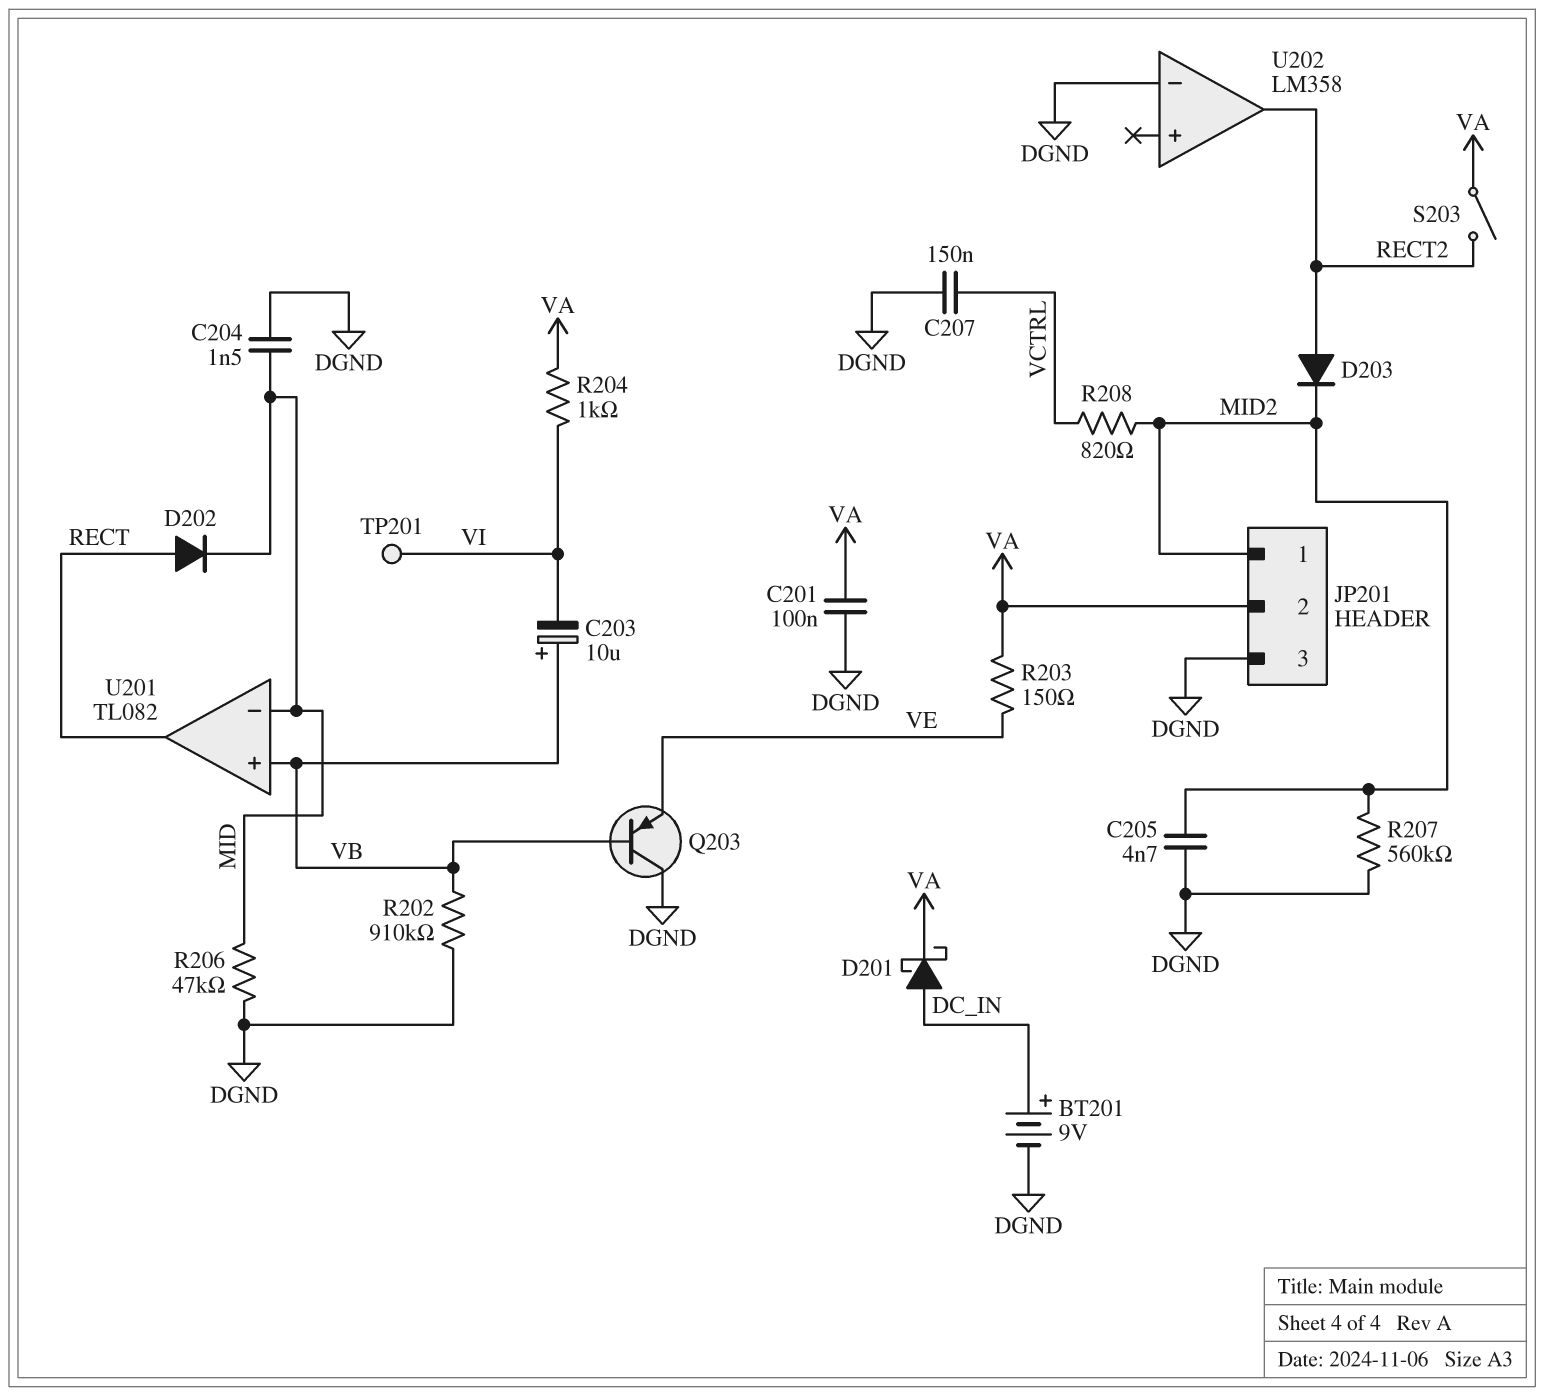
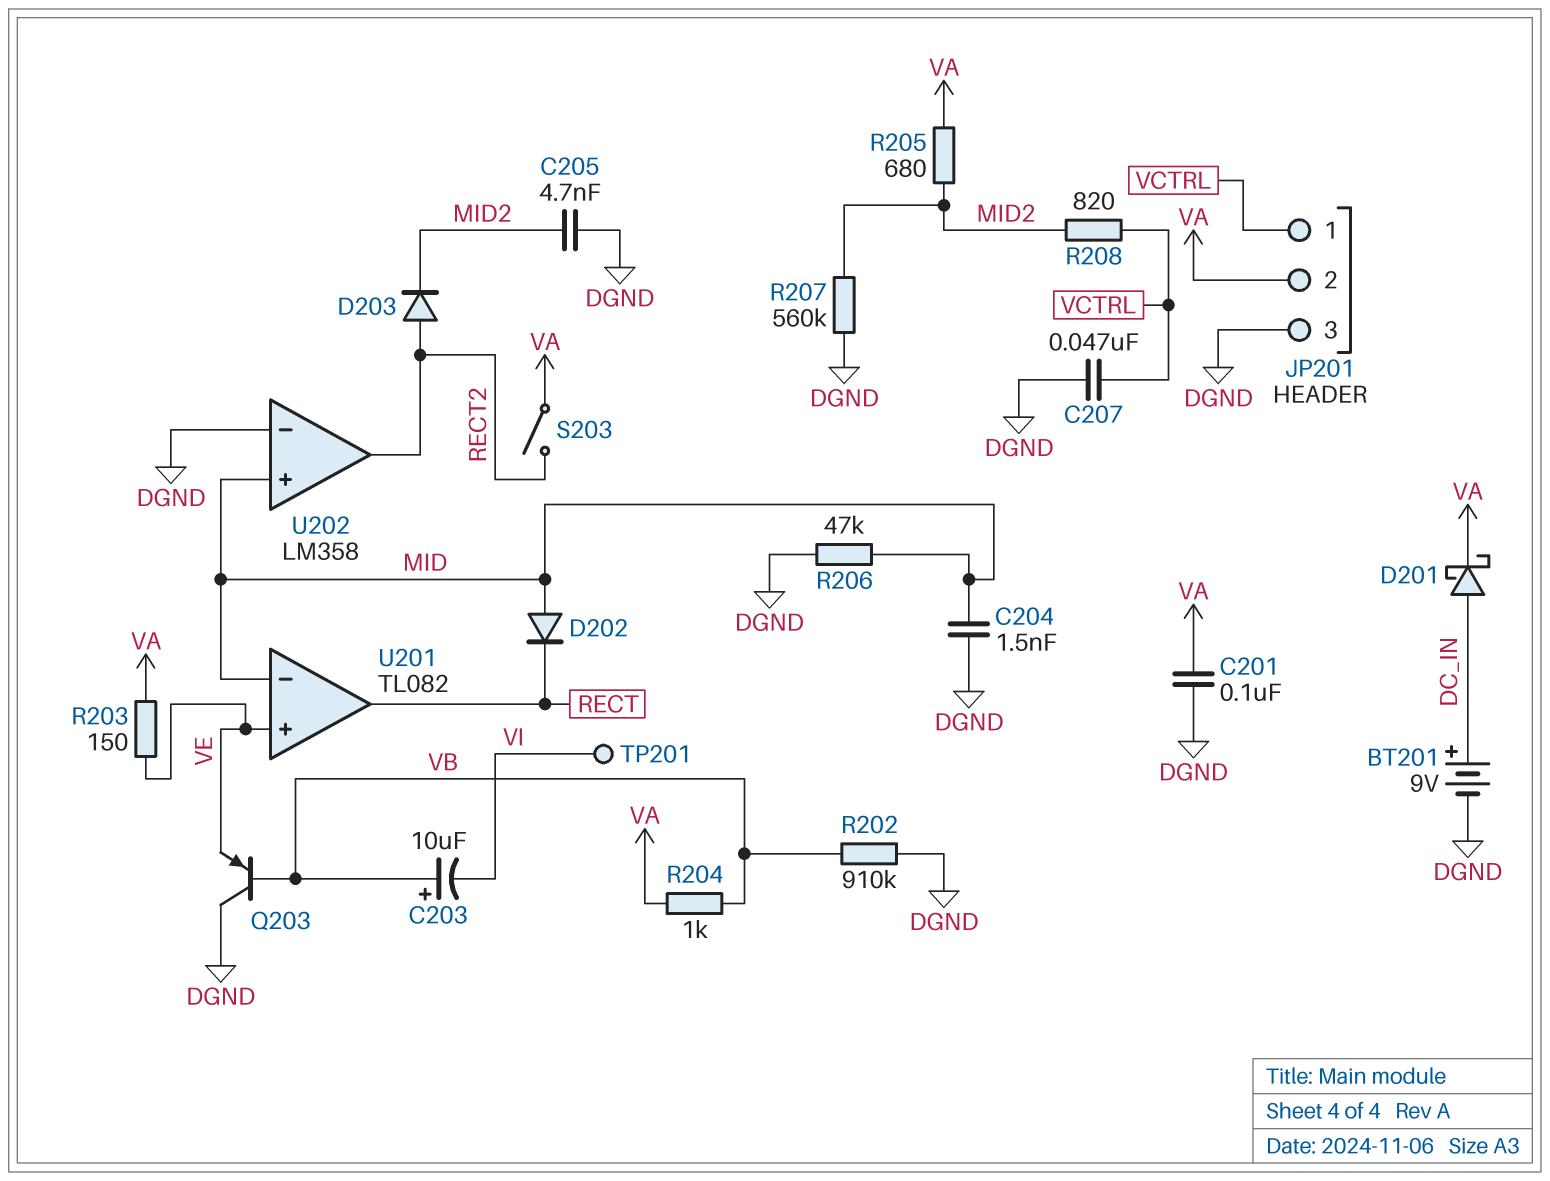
C207: 150nF (DGND, VCTRL) -> 47nF (DGND, VCTRL)
D202: diode (A RECT, K MID) -> diode (A MID, K RECT)
JP201 pin 1: MID2 -> VCTRL
R204: 1k (VA, VI) -> 1k (VA, VB)
R205: none -> 680 (MID2, VA)
U201 pin in+: VB -> VE
U202 pin in+: none -> MID

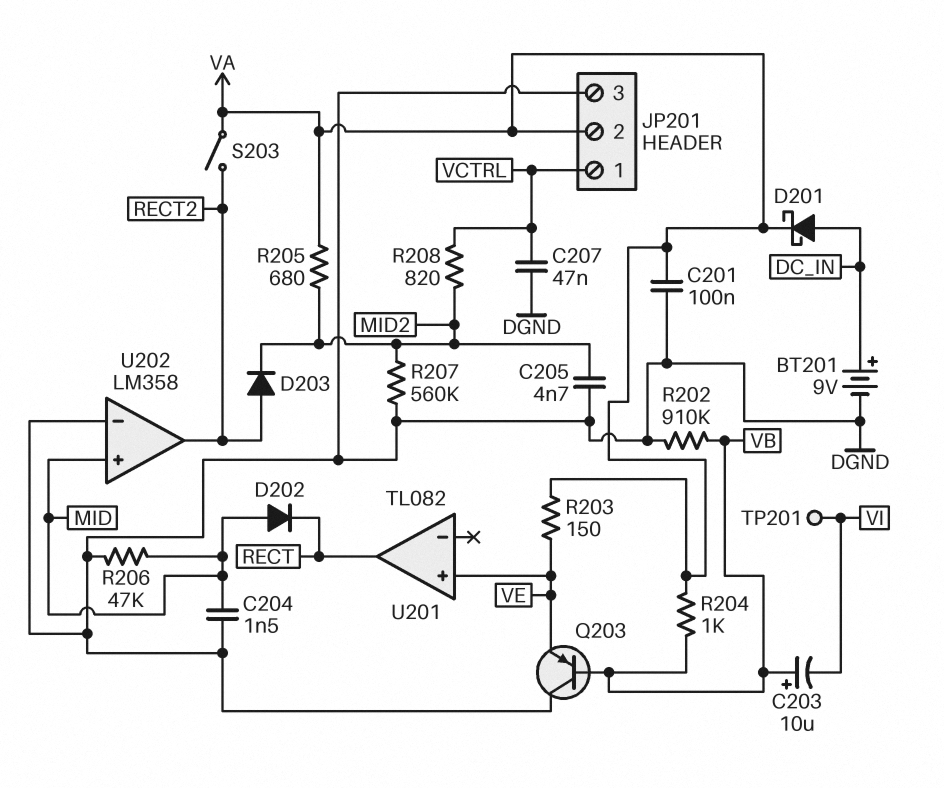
U201 pin in-: MID -> none

